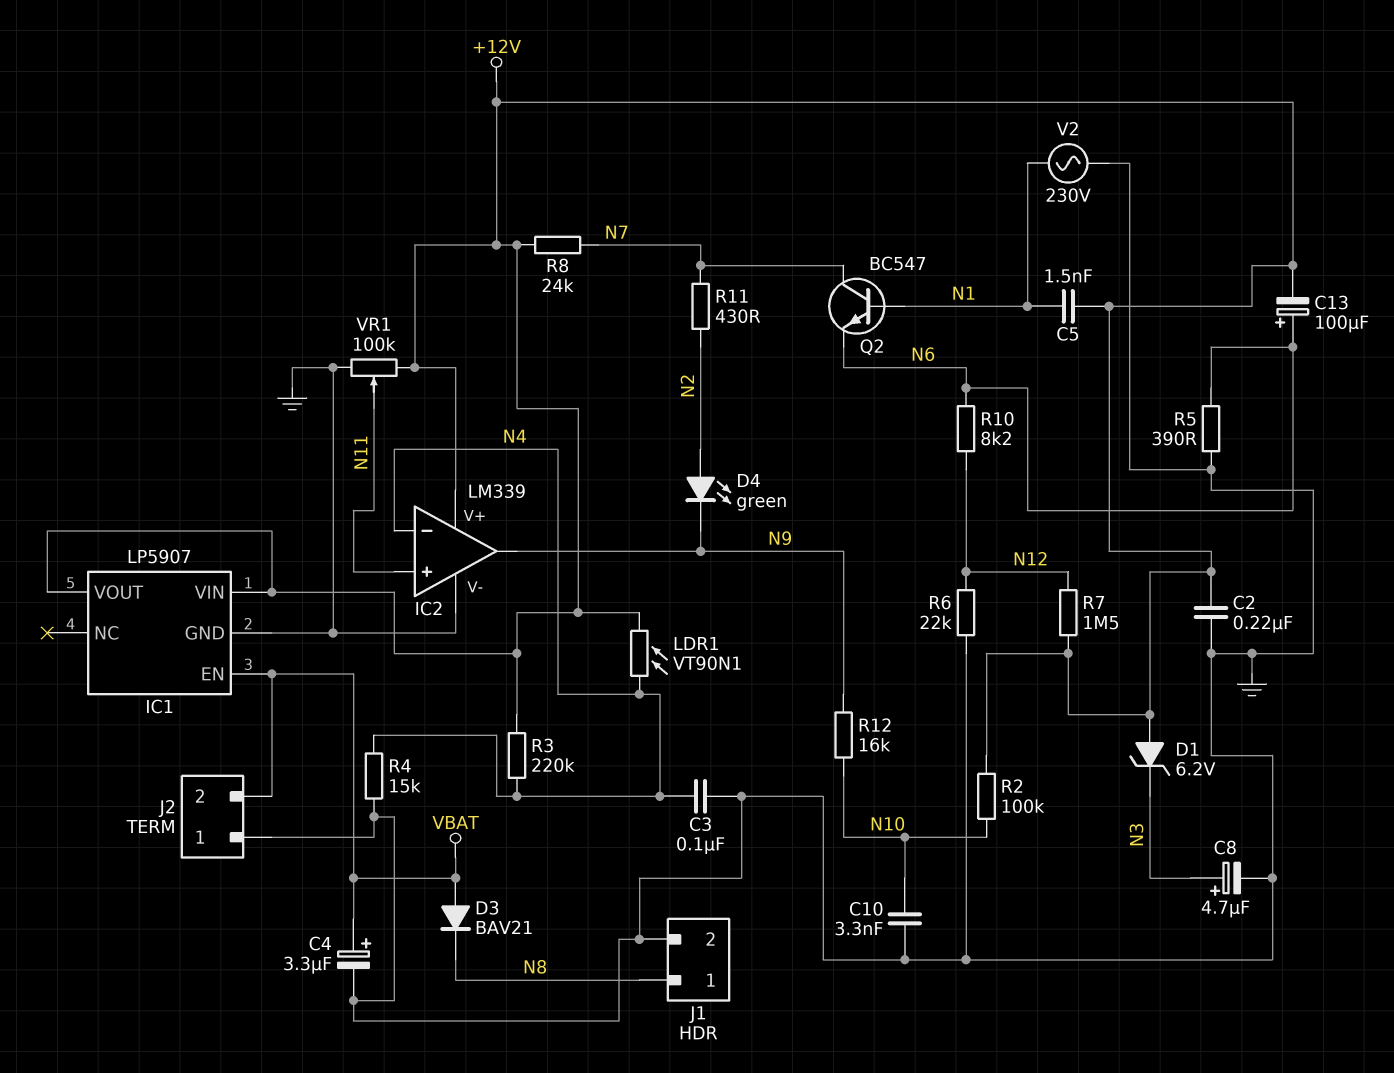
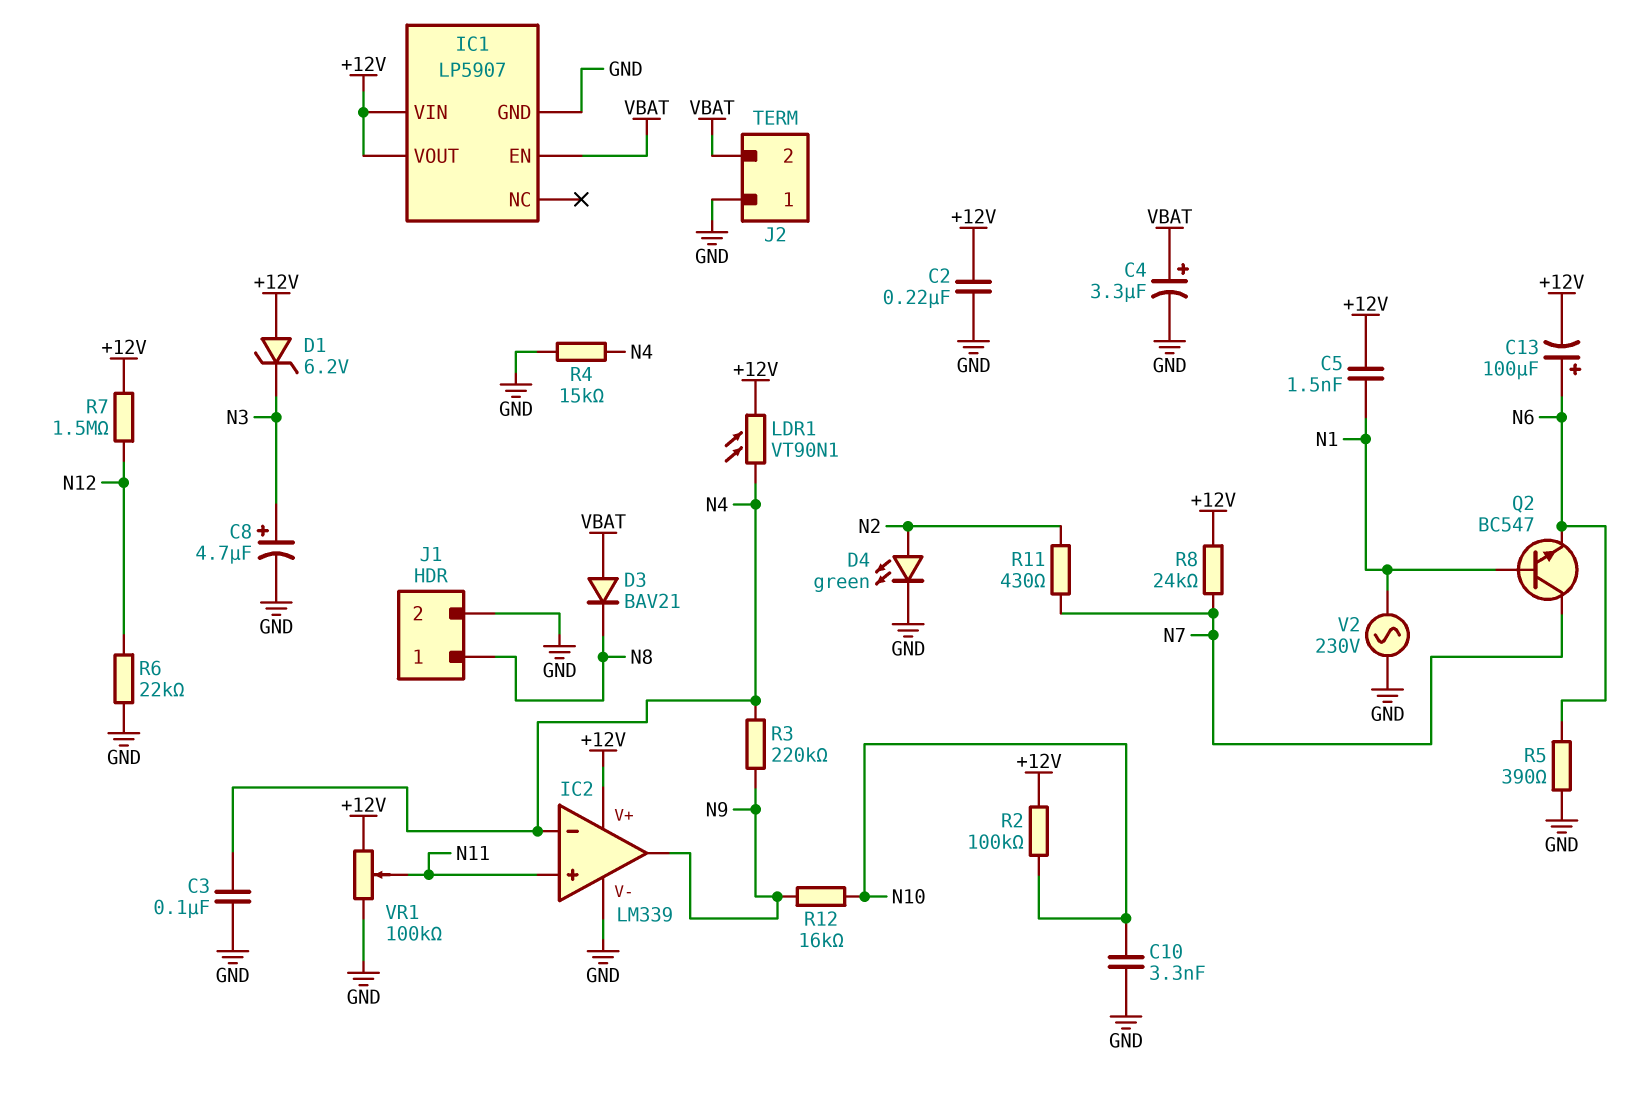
D4: LED green (A N2, K N9) -> LED green (A N2, K GND)
R3: 220k (+12V, N4) -> 220k (N4, N9)
R10: 8.2k (N6, N12) -> none

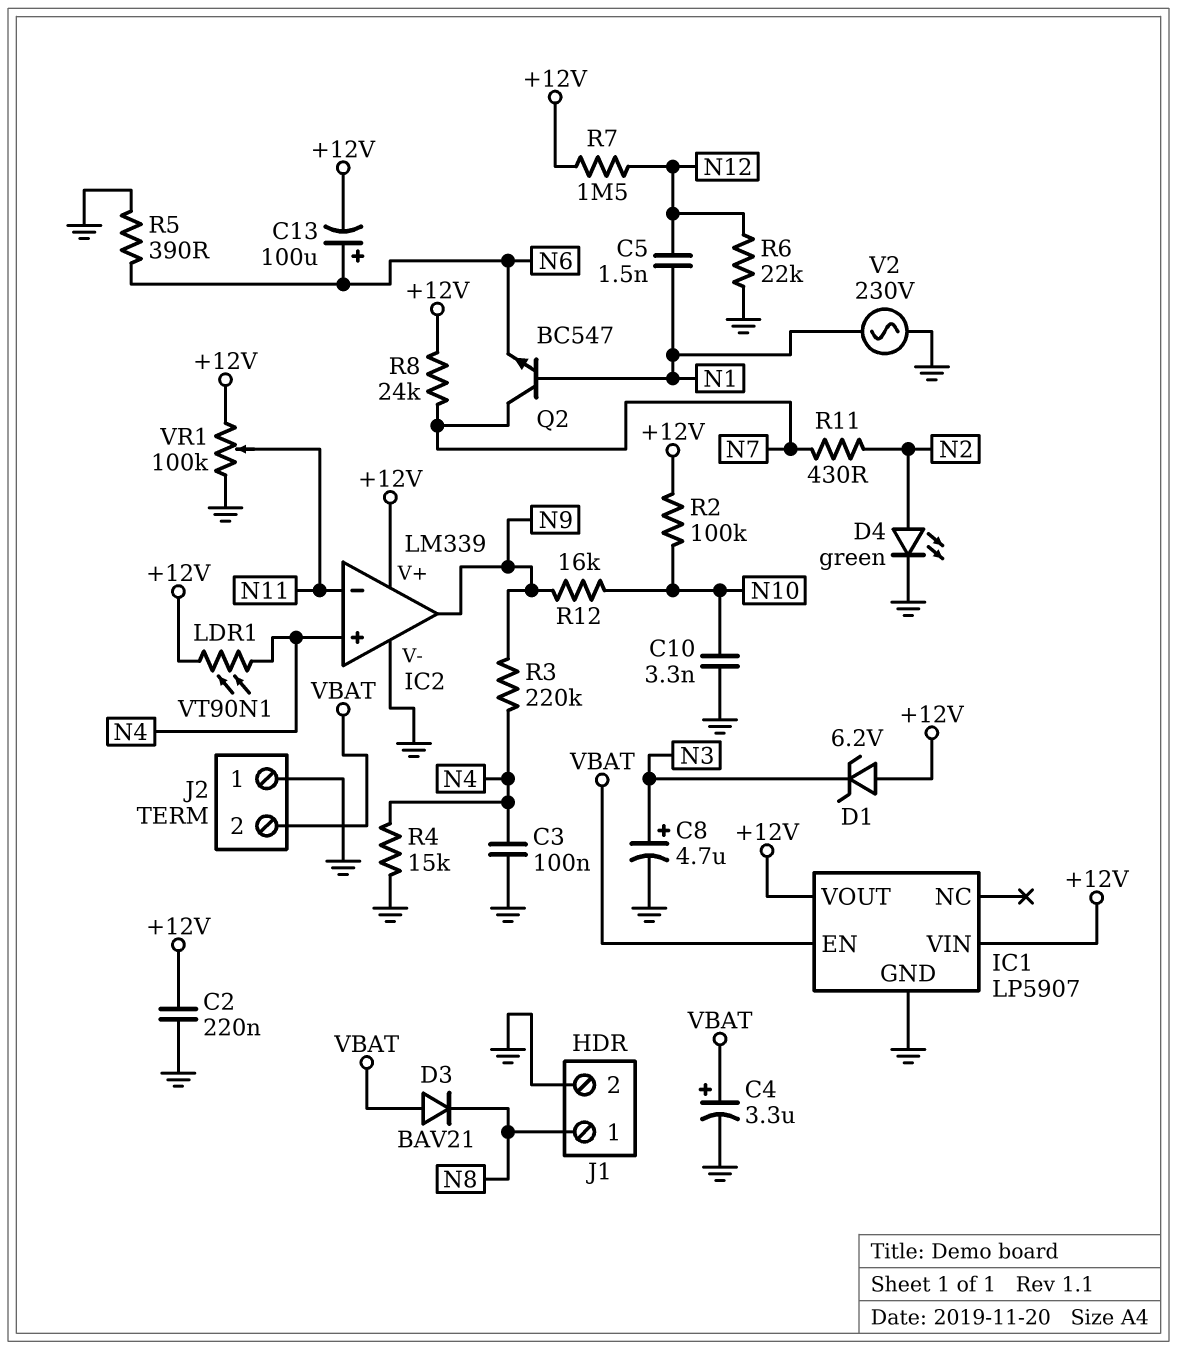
C5: 1.5nF (+12V, N1) -> 1.5nF (N1, N12)
IC2 pin in+: N11 -> N4
IC2 pin in-: N4 -> N11

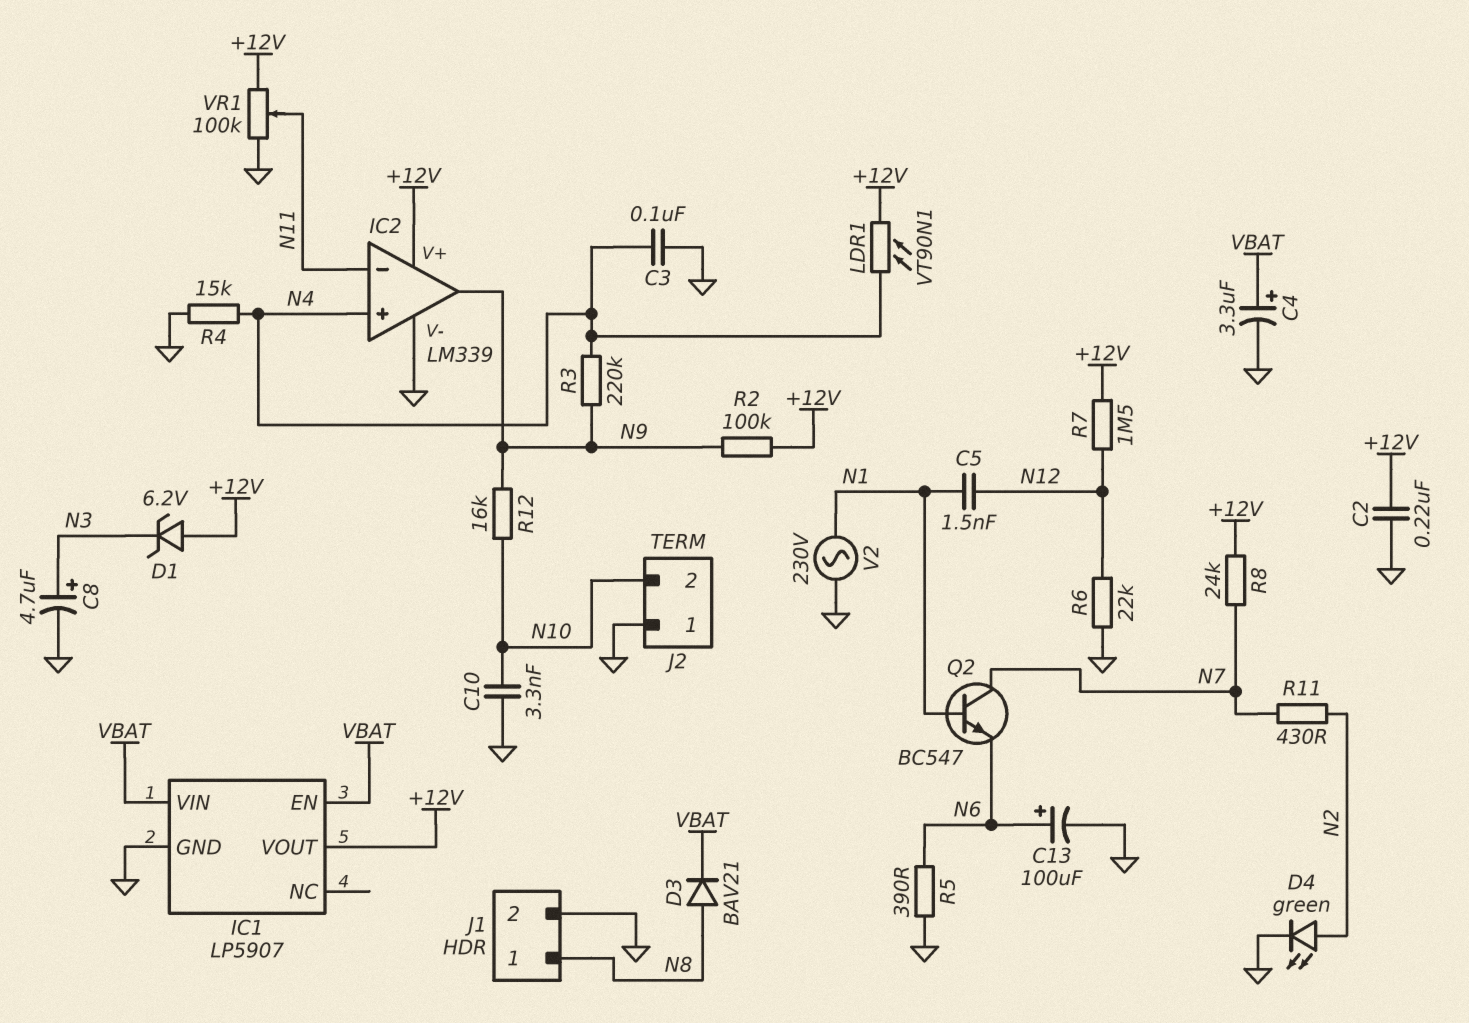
C13: 100uF (plus N6, minus +12V) -> 100uF (plus N6, minus GND)
D3: diode BAV21 (A VBAT, K N8) -> diode BAV21 (A N8, K VBAT)
IC1 pin VIN: +12V -> VBAT
J2 pin 2: VBAT -> N10
R2: 100k (+12V, N10) -> 100k (+12V, N9)

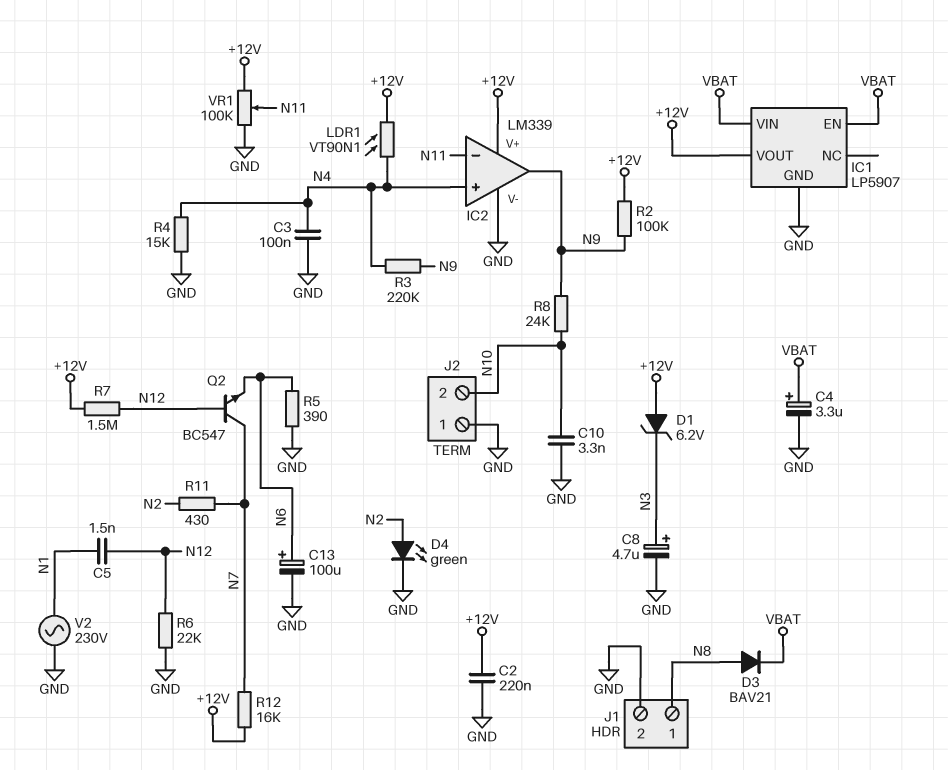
Q2: NPN BC547 (B N1, C N7, E N6) -> NPN BC547 (B N12, C N7, E N6)
R8: 24k (+12V, N7) -> 24k (N9, N10)
R12: 16k (N9, N10) -> 16k (+12V, N7)

